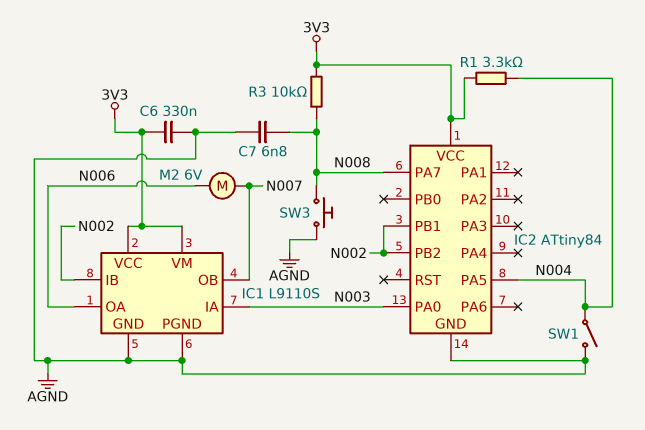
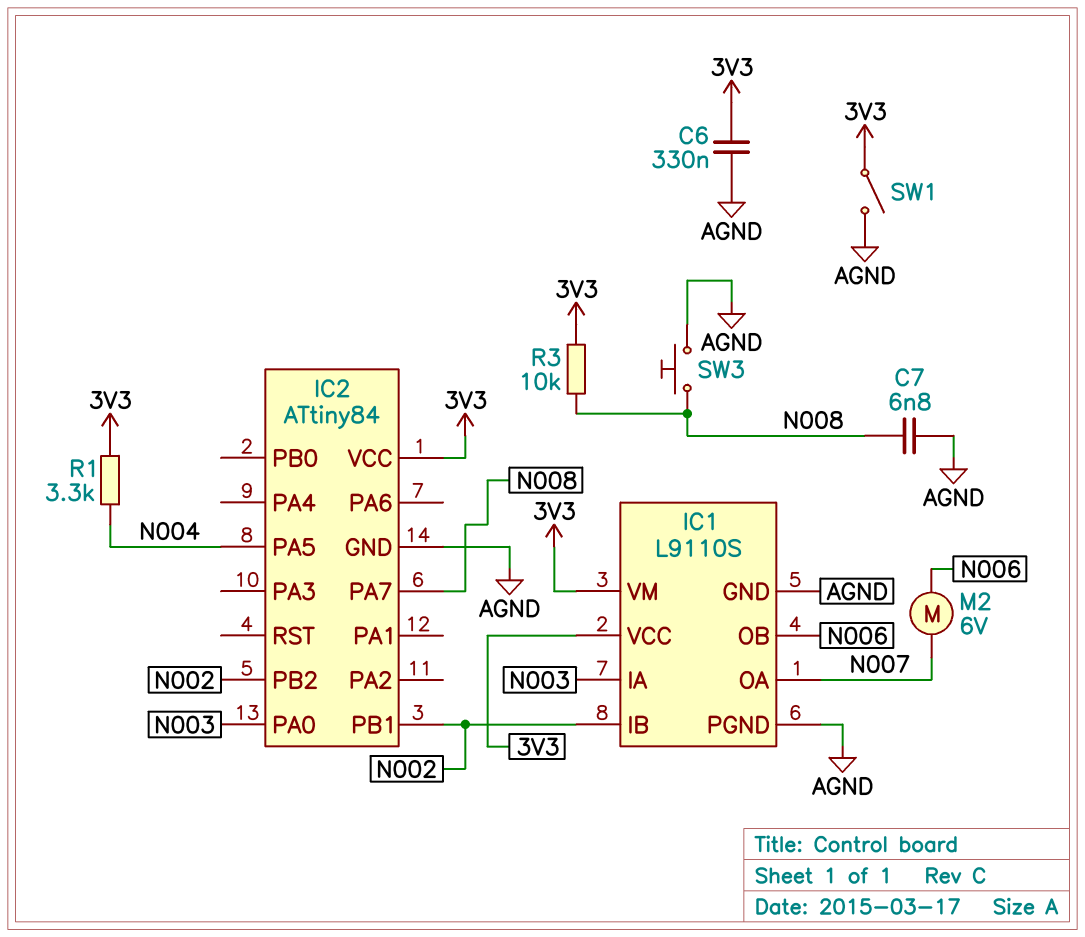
IC1 pin OA: N006 -> N007
IC1 pin OB: N007 -> N006
SW1: switch (AGND, N004) -> switch (3V3, AGND)

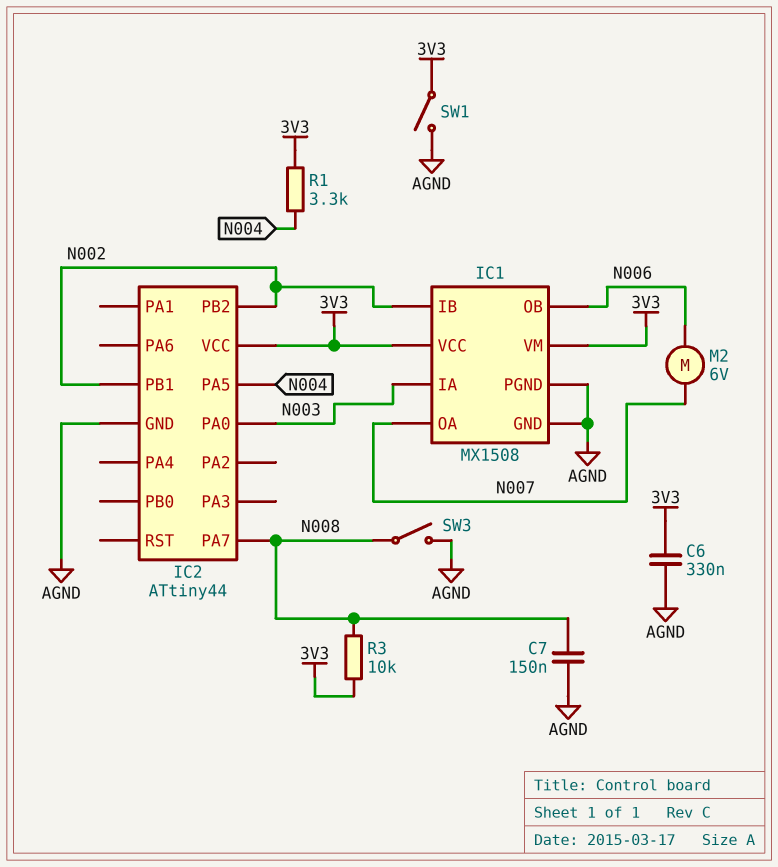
C7: 6.8nF (AGND, N008) -> 150nF (AGND, N008)
IC1: L9110S -> MX1508
IC2: ATtiny84 -> ATtiny44
SW3: button (AGND, N008) -> switch (AGND, N008)

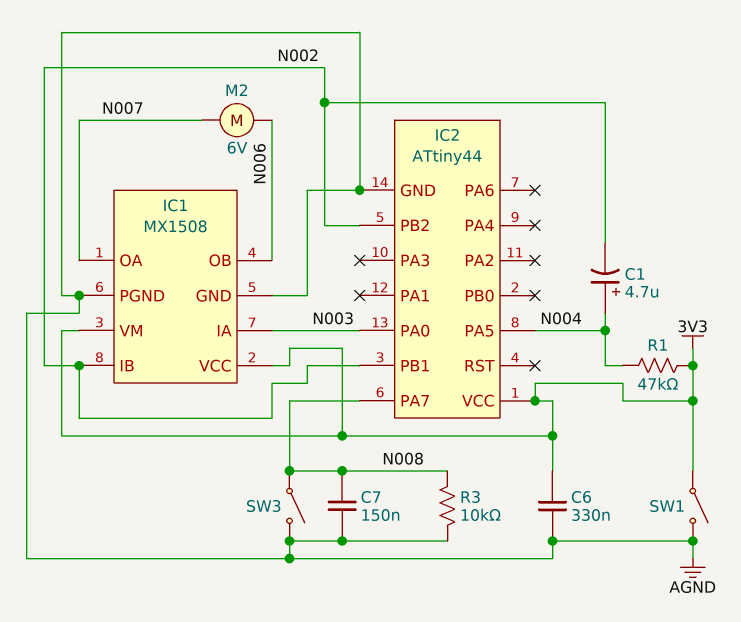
C1: none -> 4.7uF (plus N004, minus N002)
R1: 3.3k (3V3, N004) -> 47k (3V3, N004)
R3: 10k (3V3, N008) -> 10k (AGND, N008)

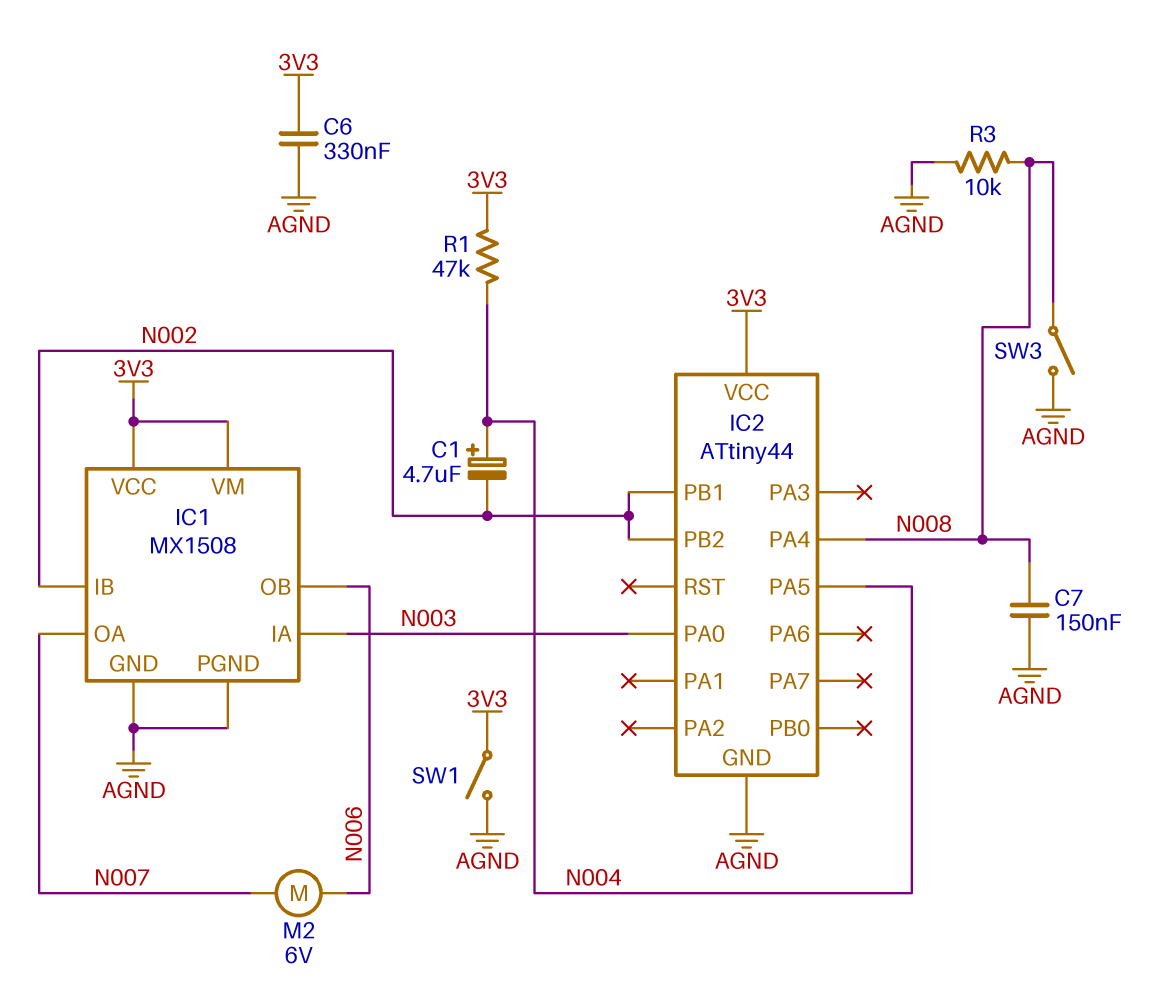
IC2 pin PA4: none -> N008
IC2 pin PA7: N008 -> none

